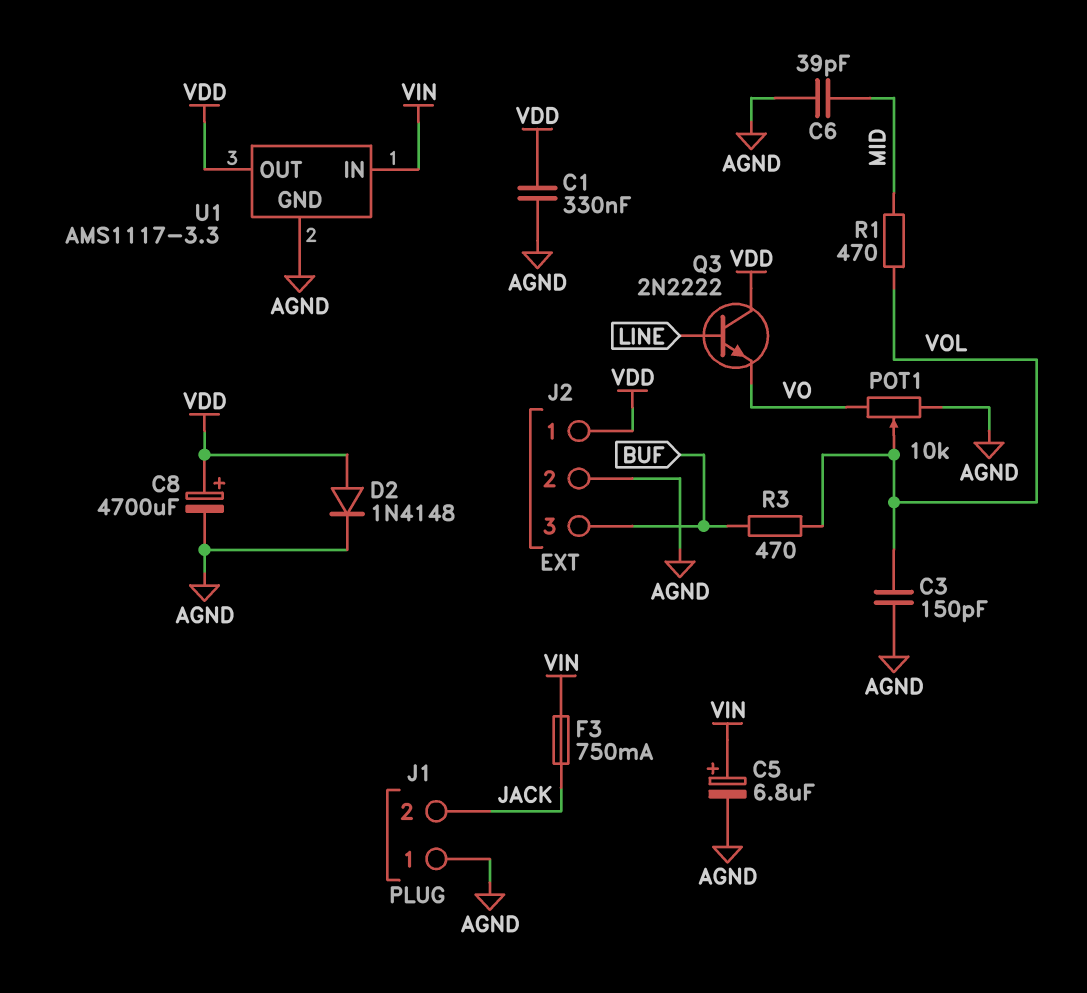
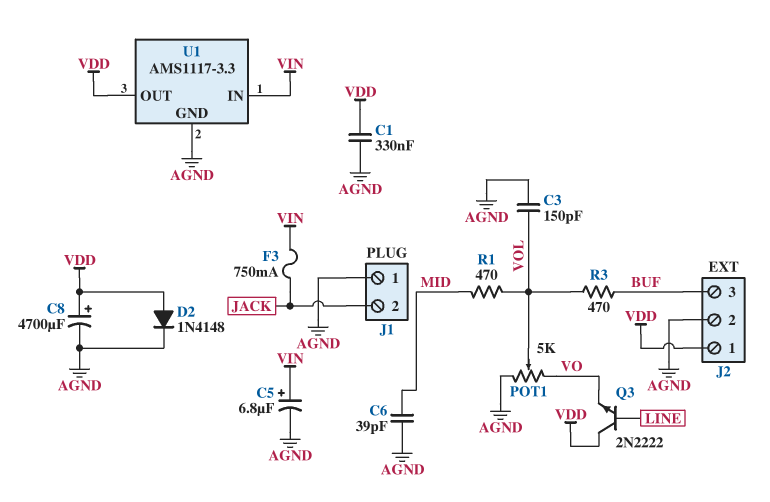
POT1: 10k (AGND, VO, wiper VOL) -> 5k (AGND, VO, wiper VOL)

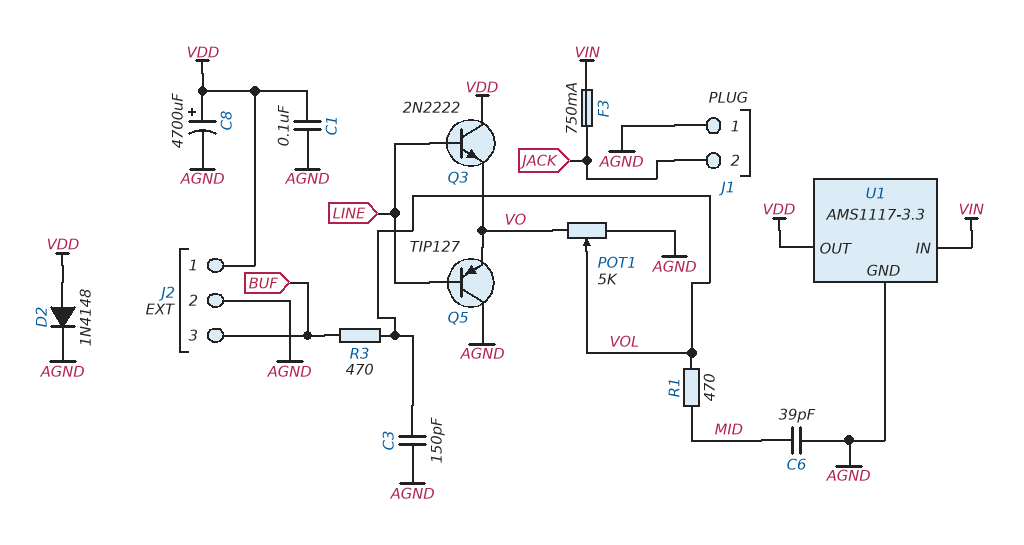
C1: 330nF (AGND, VDD) -> 100nF (AGND, VDD)
C5: 6.8uF (plus VIN, minus AGND) -> none
Q5: none -> PNP TIP127 (B LINE, C AGND, E VO)

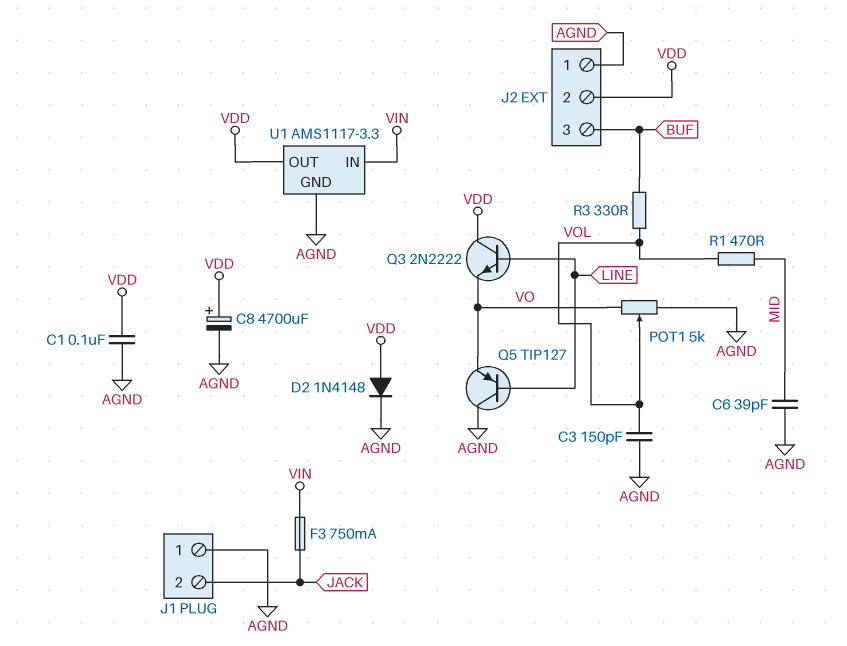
J2 pin 1: VDD -> AGND
J2 pin 2: AGND -> VDD
R3: 470 (BUF, VOL) -> 330 (BUF, VOL)

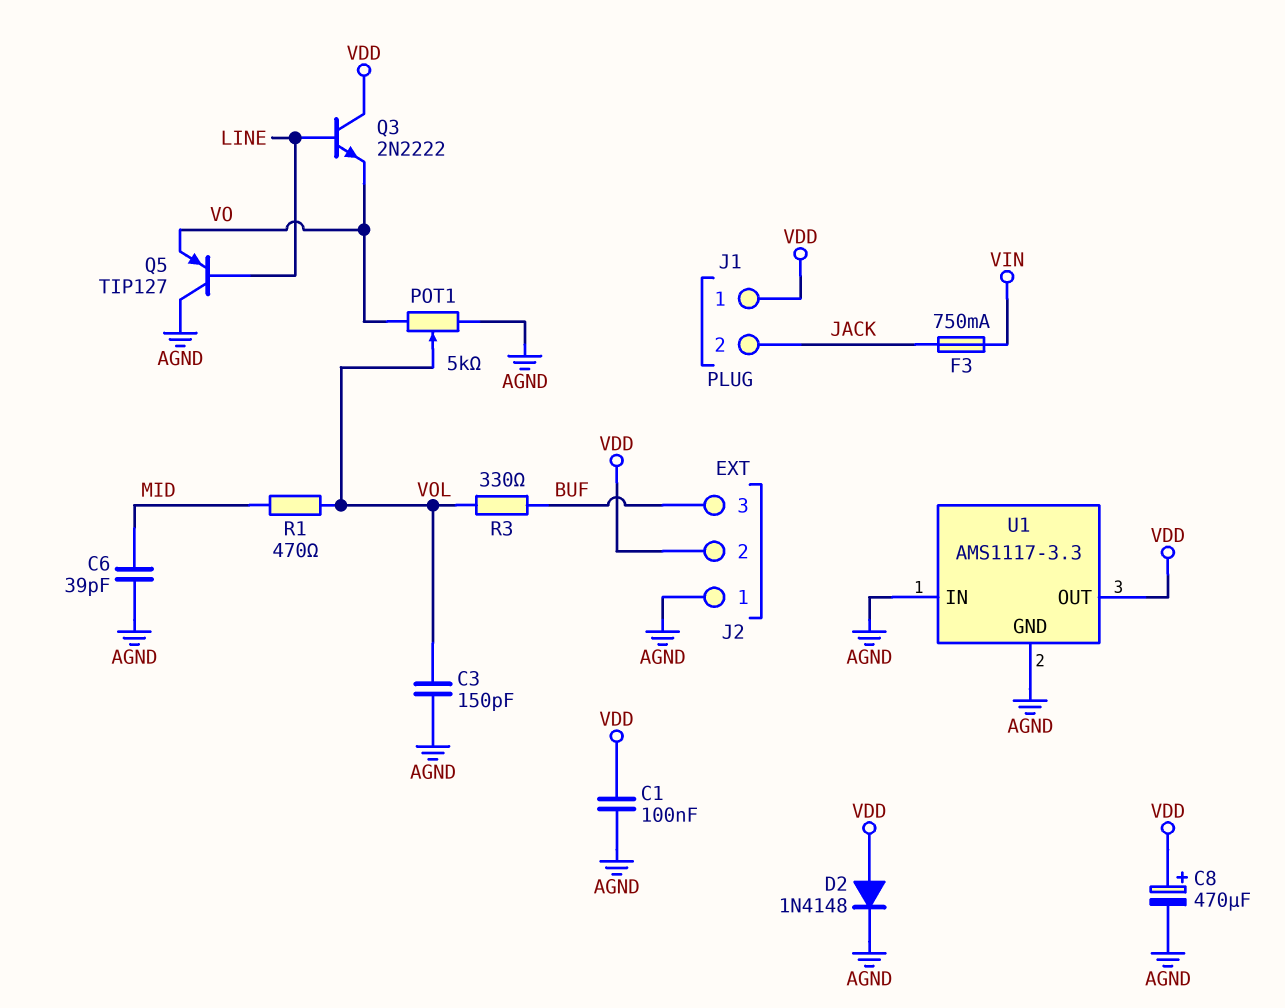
C8: 4700uF (plus VDD, minus AGND) -> 470uF (plus VDD, minus AGND)
J1 pin 1: AGND -> VDD
U1 pin IN: VIN -> AGND

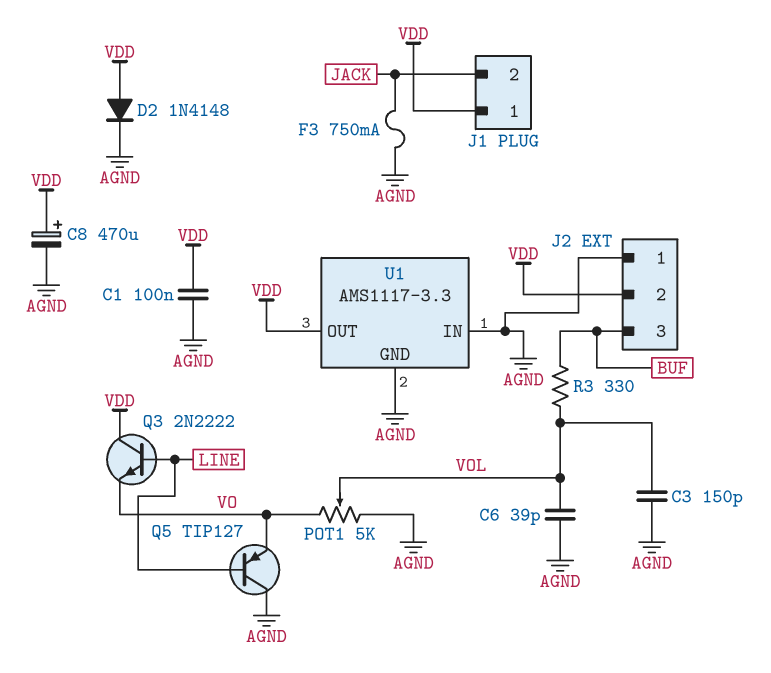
C6: 39pF (AGND, MID) -> 39pF (AGND, VOL)
F3: 750mA (JACK, VIN) -> 750mA (AGND, JACK)
R1: 470 (MID, VOL) -> none

